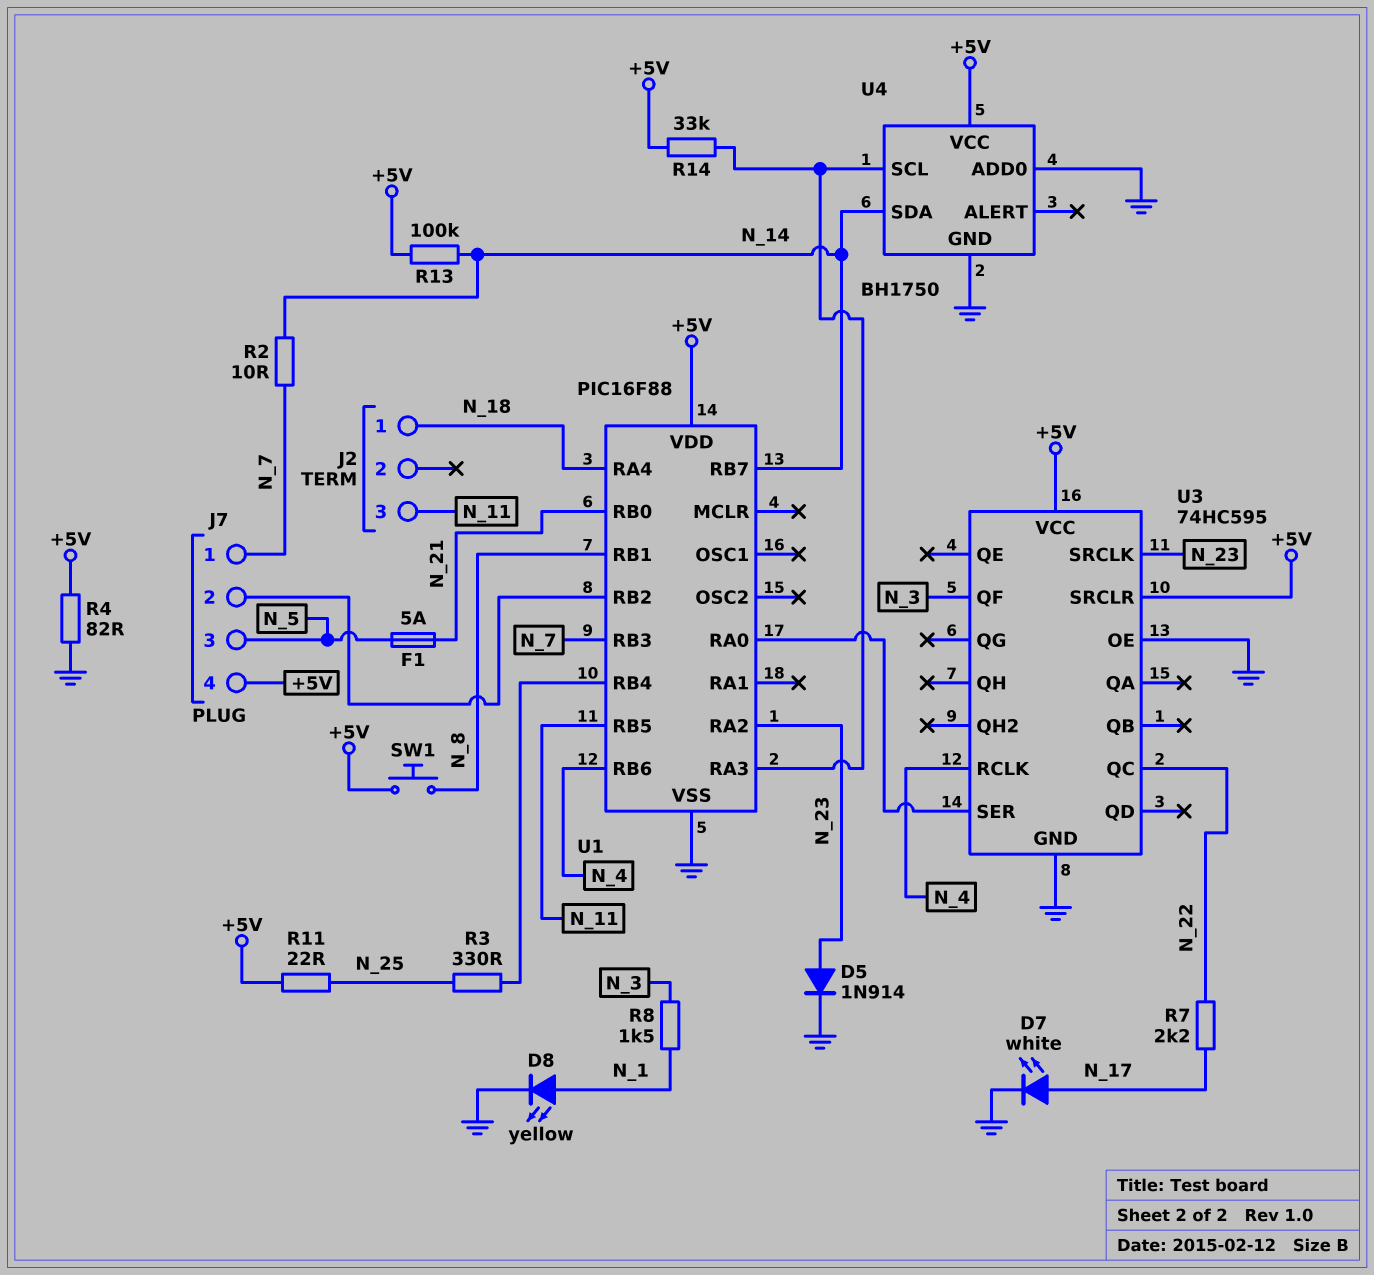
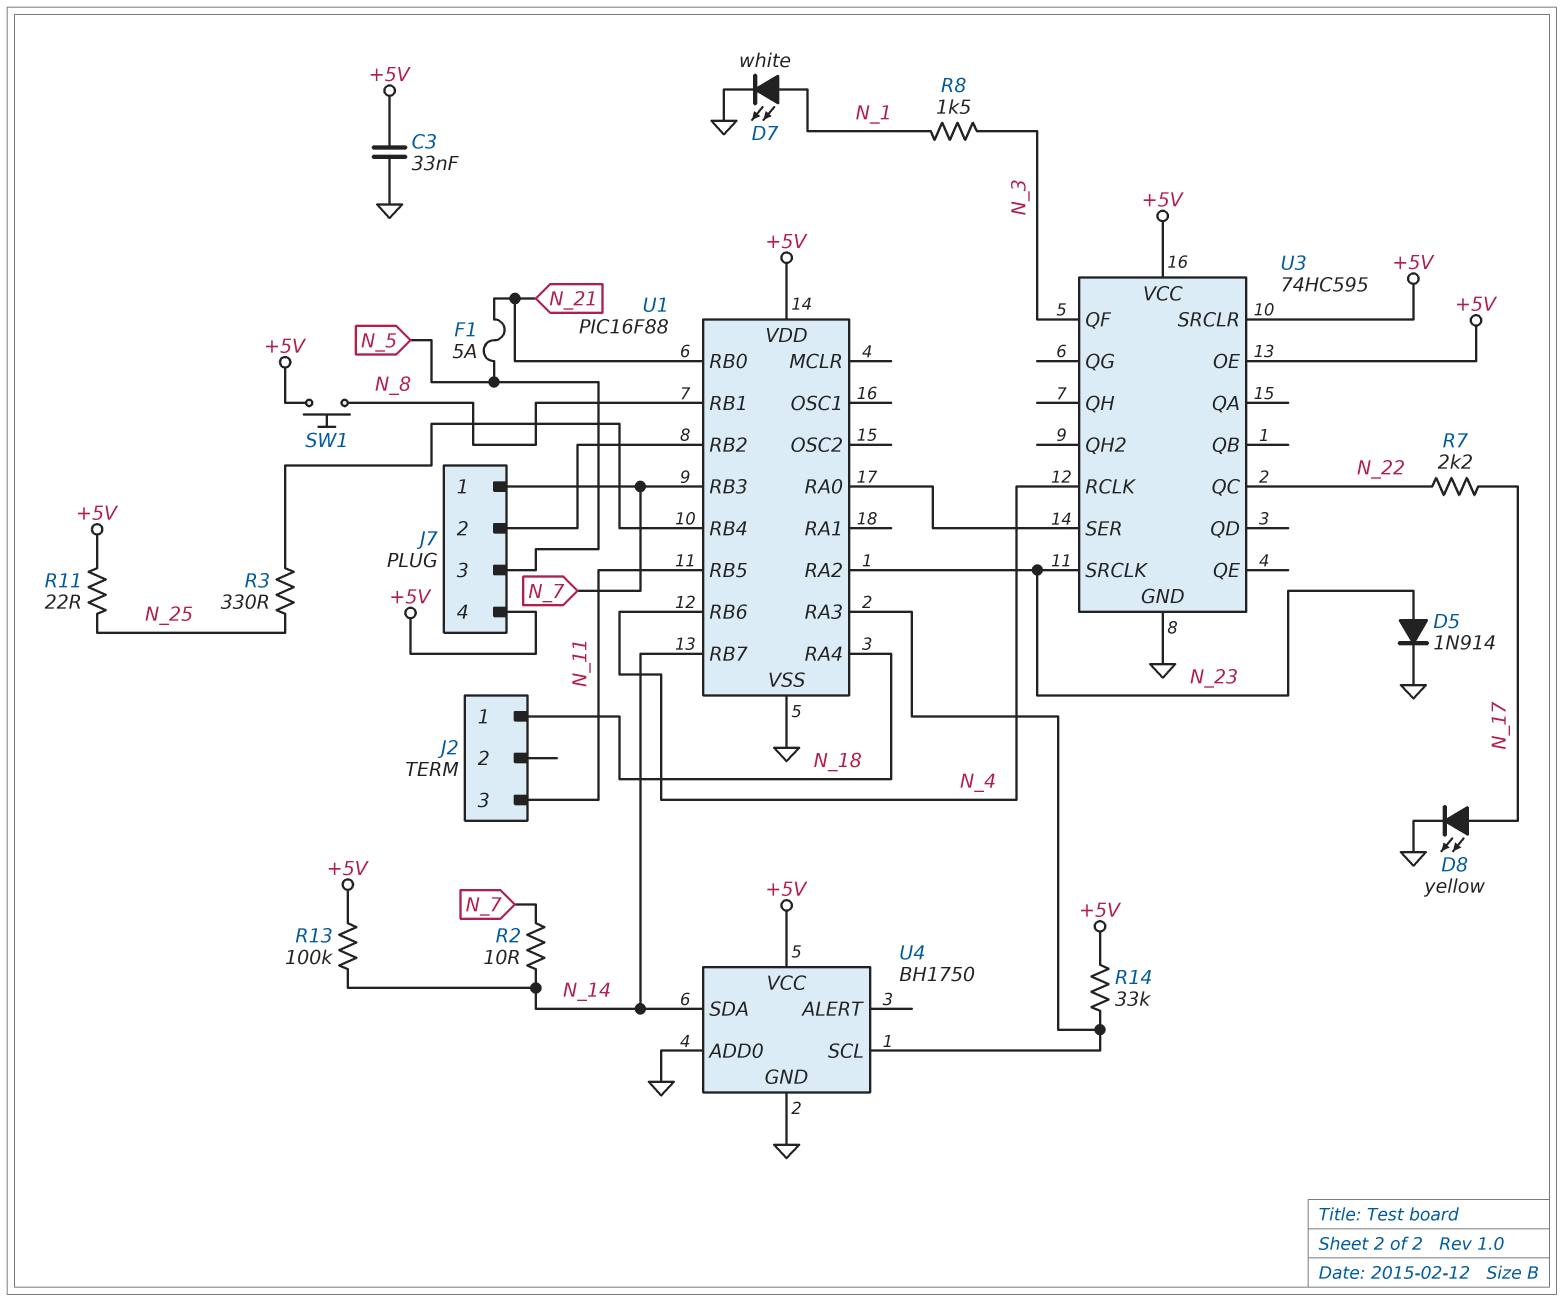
C3: none -> 33nF (+5V, GND)
D7: LED white (A N_17, K GND) -> LED white (A N_1, K GND)
D8: LED yellow (A N_1, K GND) -> LED yellow (A N_17, K GND)
R4: 82 (+5V, GND) -> none
U3 pin OE: GND -> +5V

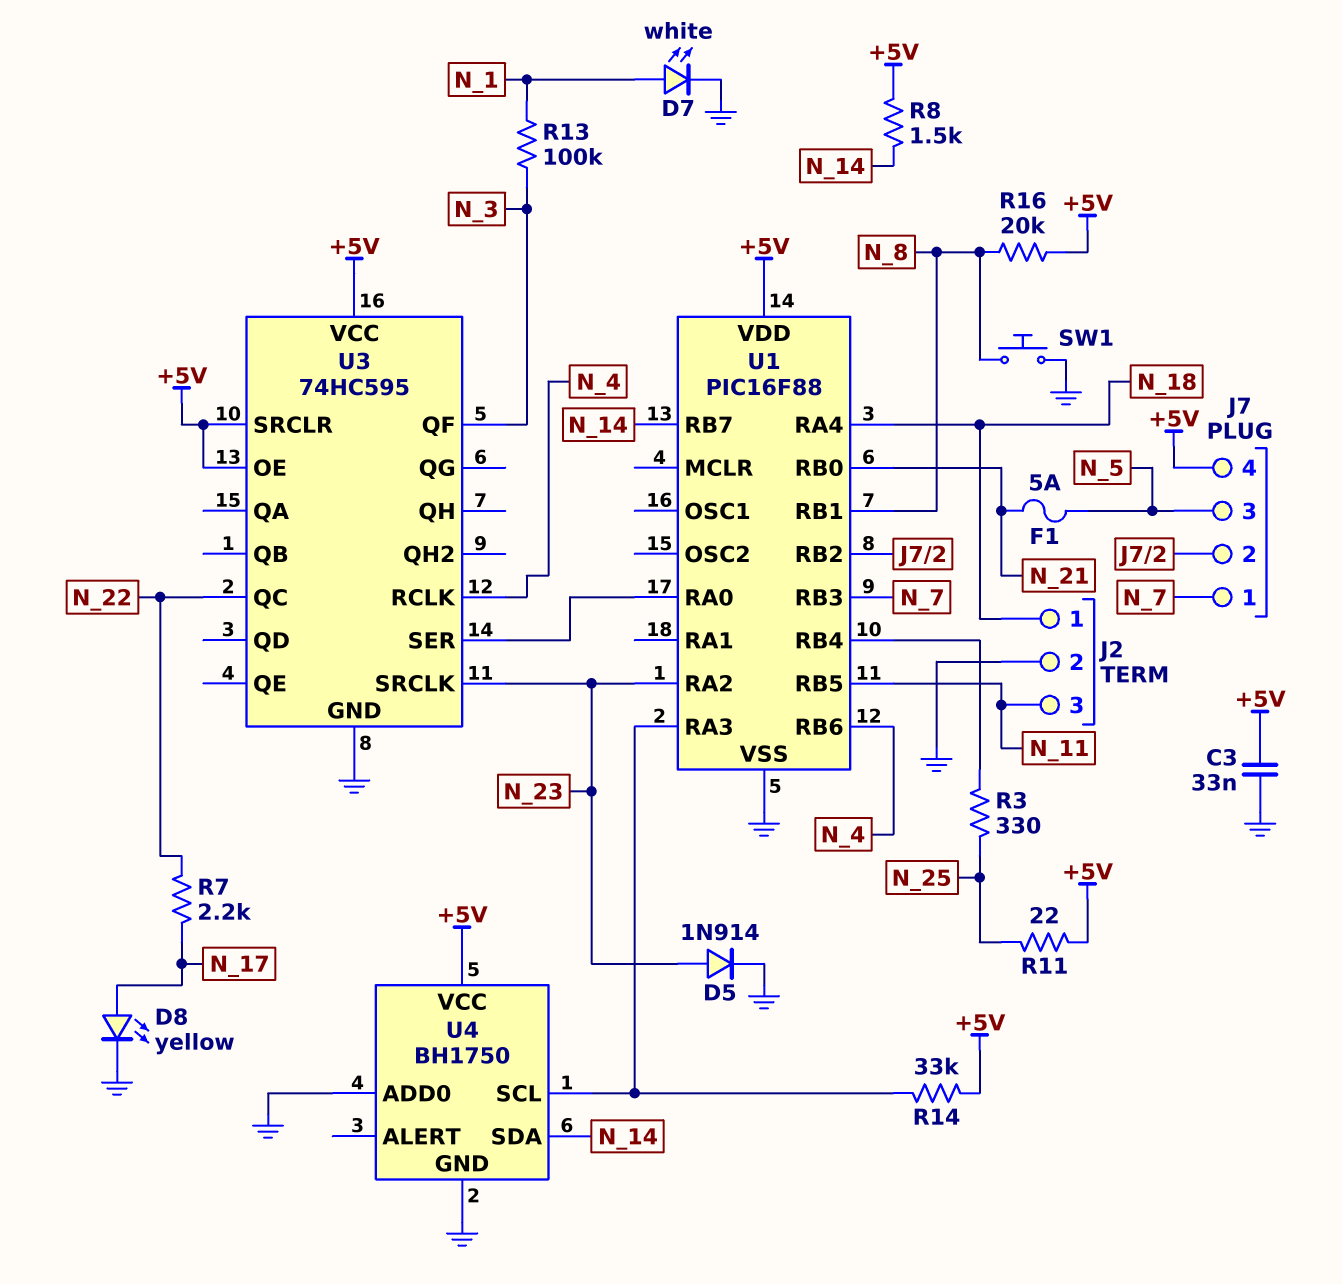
J2 pin 2: none -> GND
R2: 10 (N_7, N_14) -> none
R8: 1.5k (N_1, N_3) -> 1.5k (+5V, N_14)
R13: 100k (+5V, N_14) -> 100k (N_1, N_3)
R16: none -> 20k (+5V, N_8)
SW1: button (+5V, N_8) -> button (GND, N_8)

